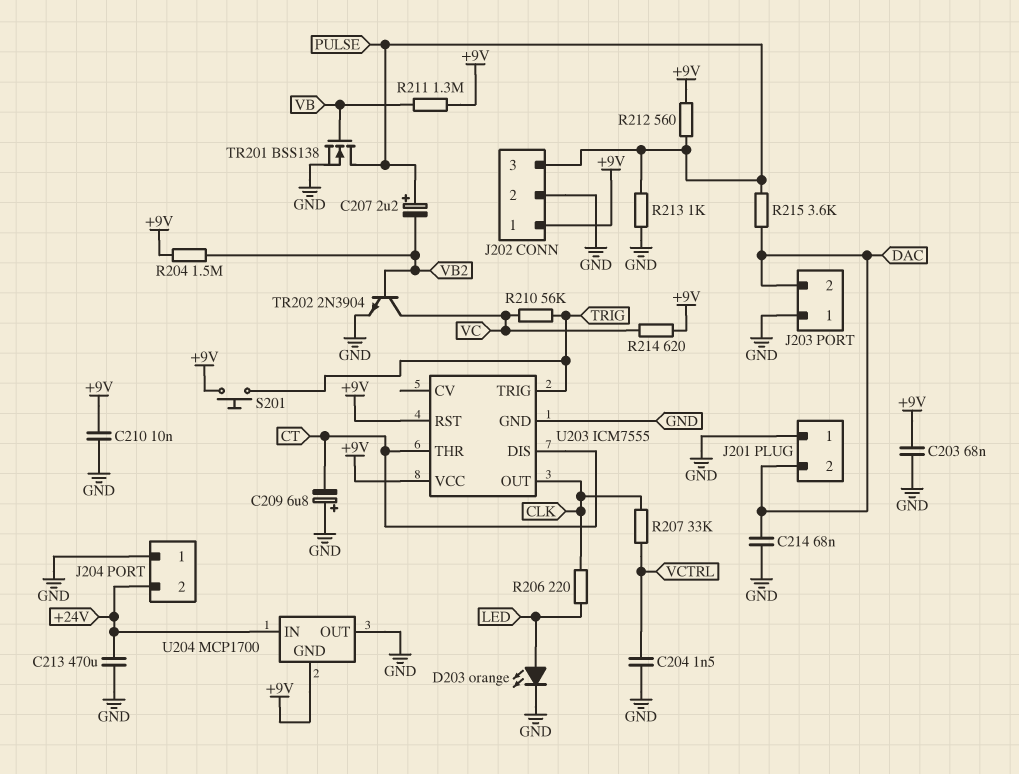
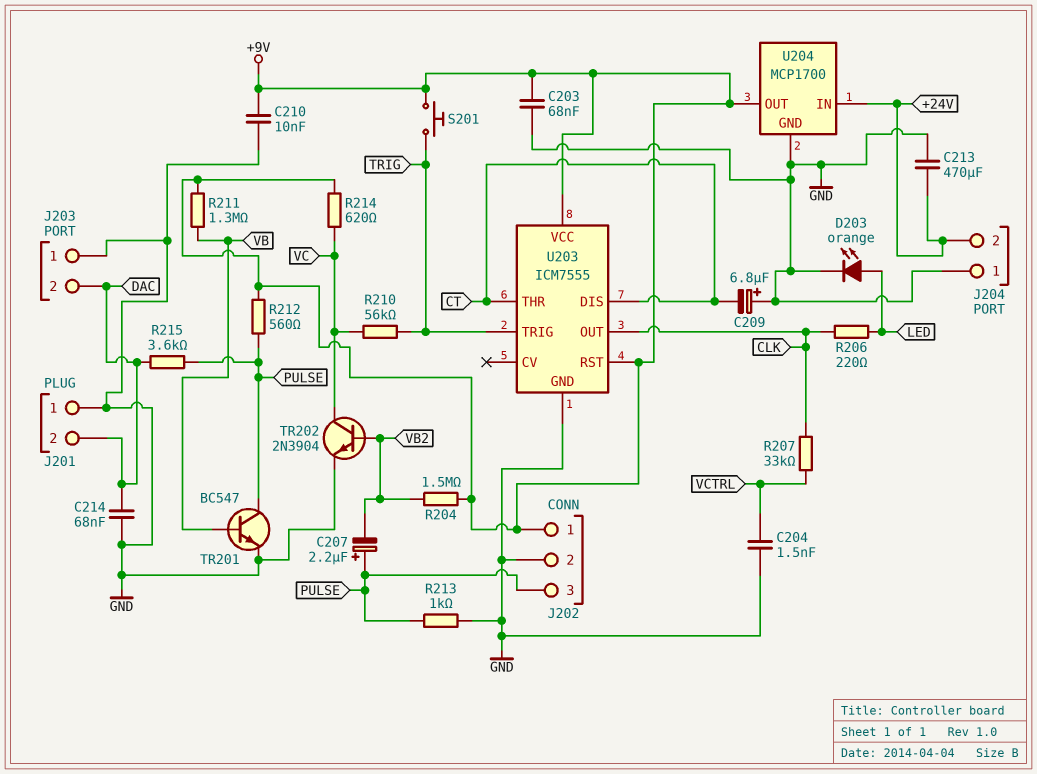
TR201: NMOS BSS138 (G VB, D PULSE, S GND) -> NPN BC547 (B VB, C PULSE, E GND)
U204 pin GND: +9V -> GND
U204 pin OUT: GND -> +9V

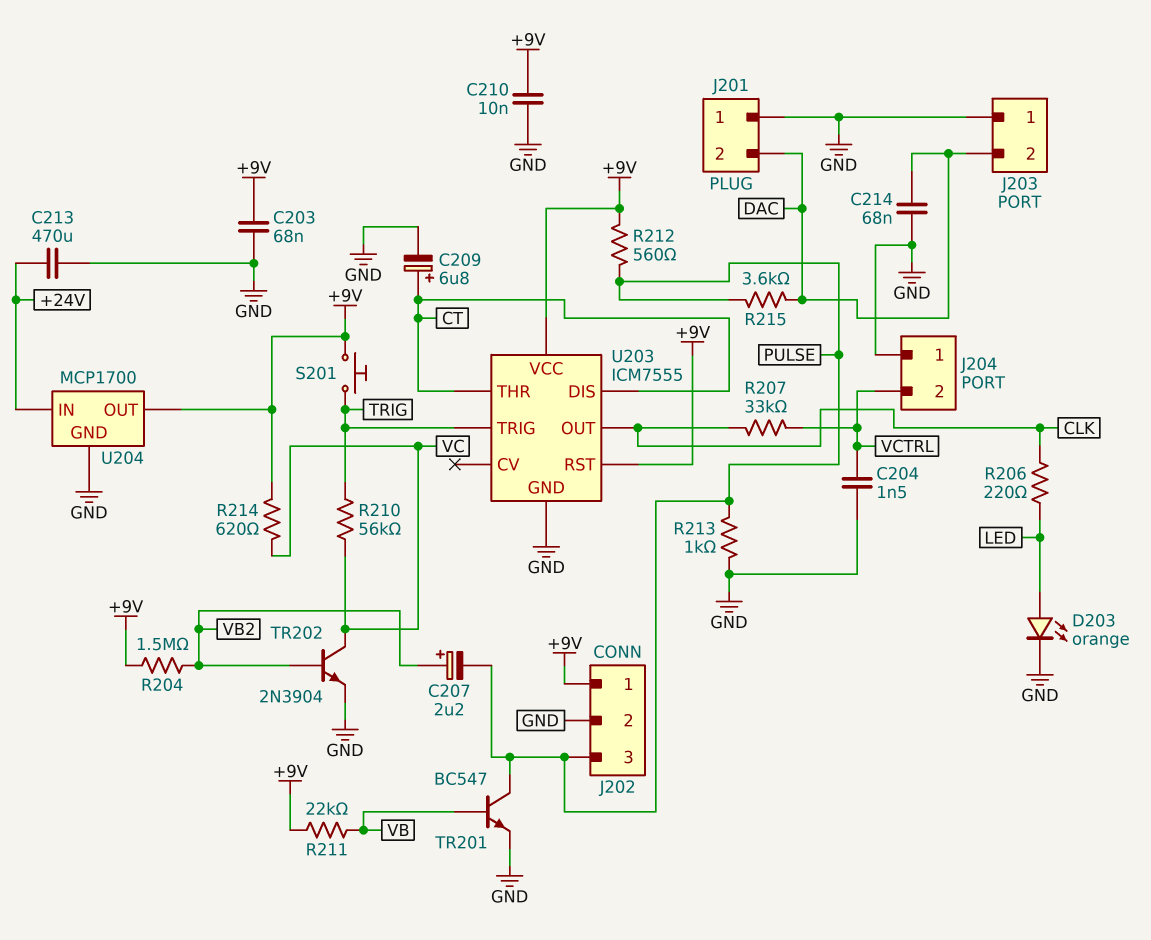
C207: 2.2uF (plus PULSE, minus VB2) -> 2.2uF (plus VB2, minus PULSE)
C209: 6.8uF (plus GND, minus CT) -> 6.8uF (plus CT, minus GND)
J204 pin 2: +24V -> VCTRL
R211: 1.3M (+9V, VB) -> 22k (+9V, VB)

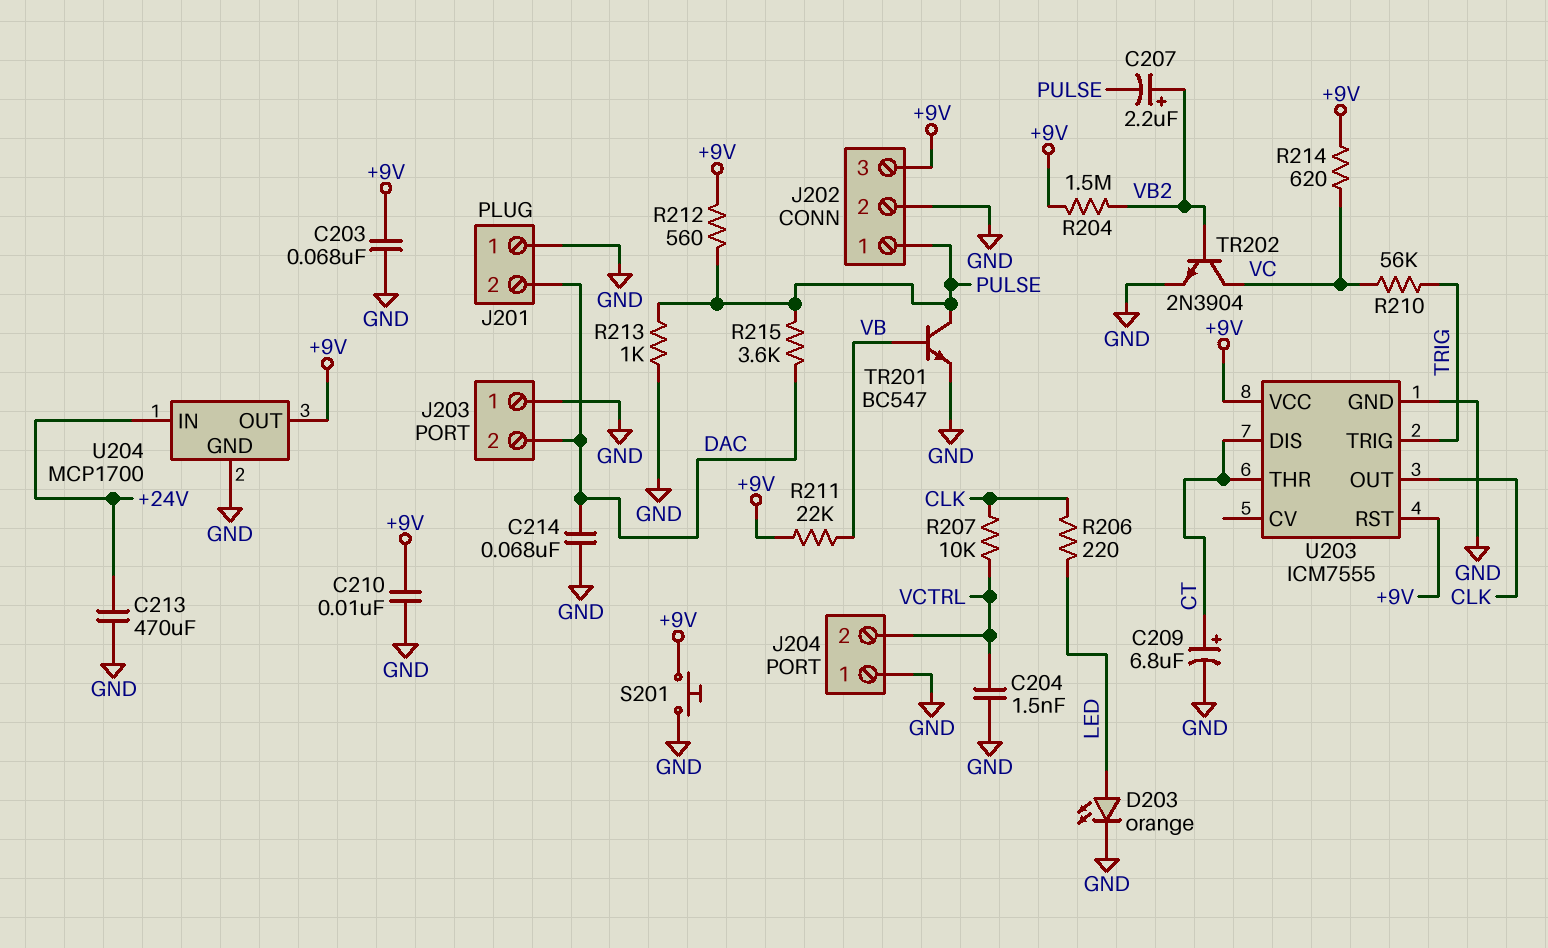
J202 pin 1: +9V -> PULSE
J202 pin 3: PULSE -> +9V
R207: 33k (CLK, VCTRL) -> 10k (CLK, VCTRL)
S201: button (+9V, TRIG) -> button (+9V, GND)

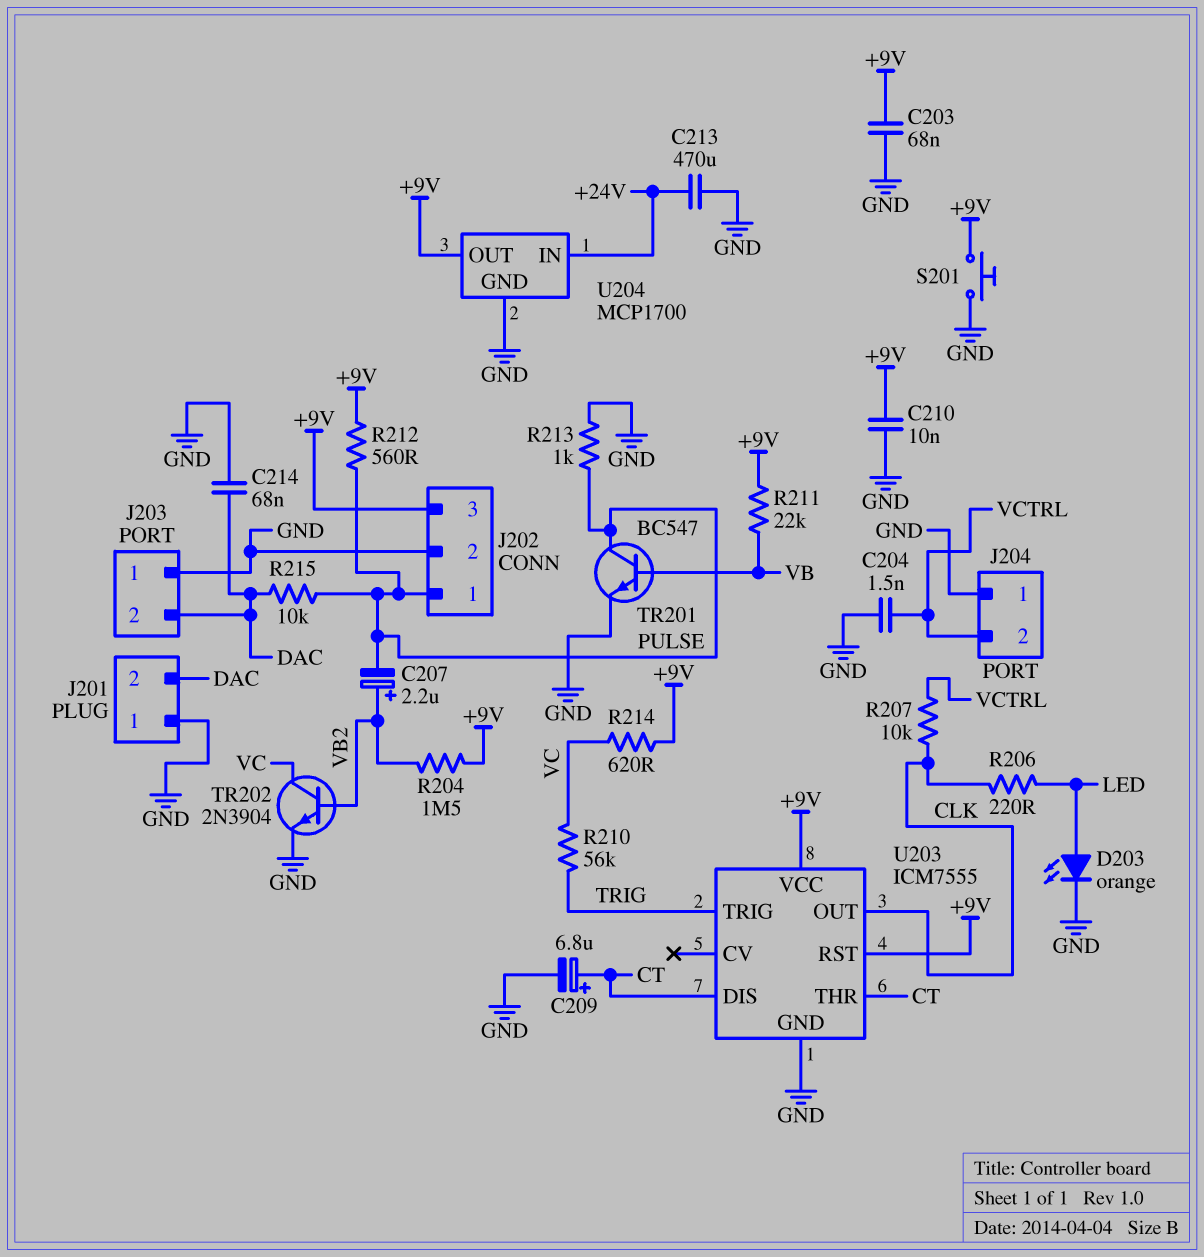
R215: 3.6k (DAC, PULSE) -> 10k (DAC, PULSE)

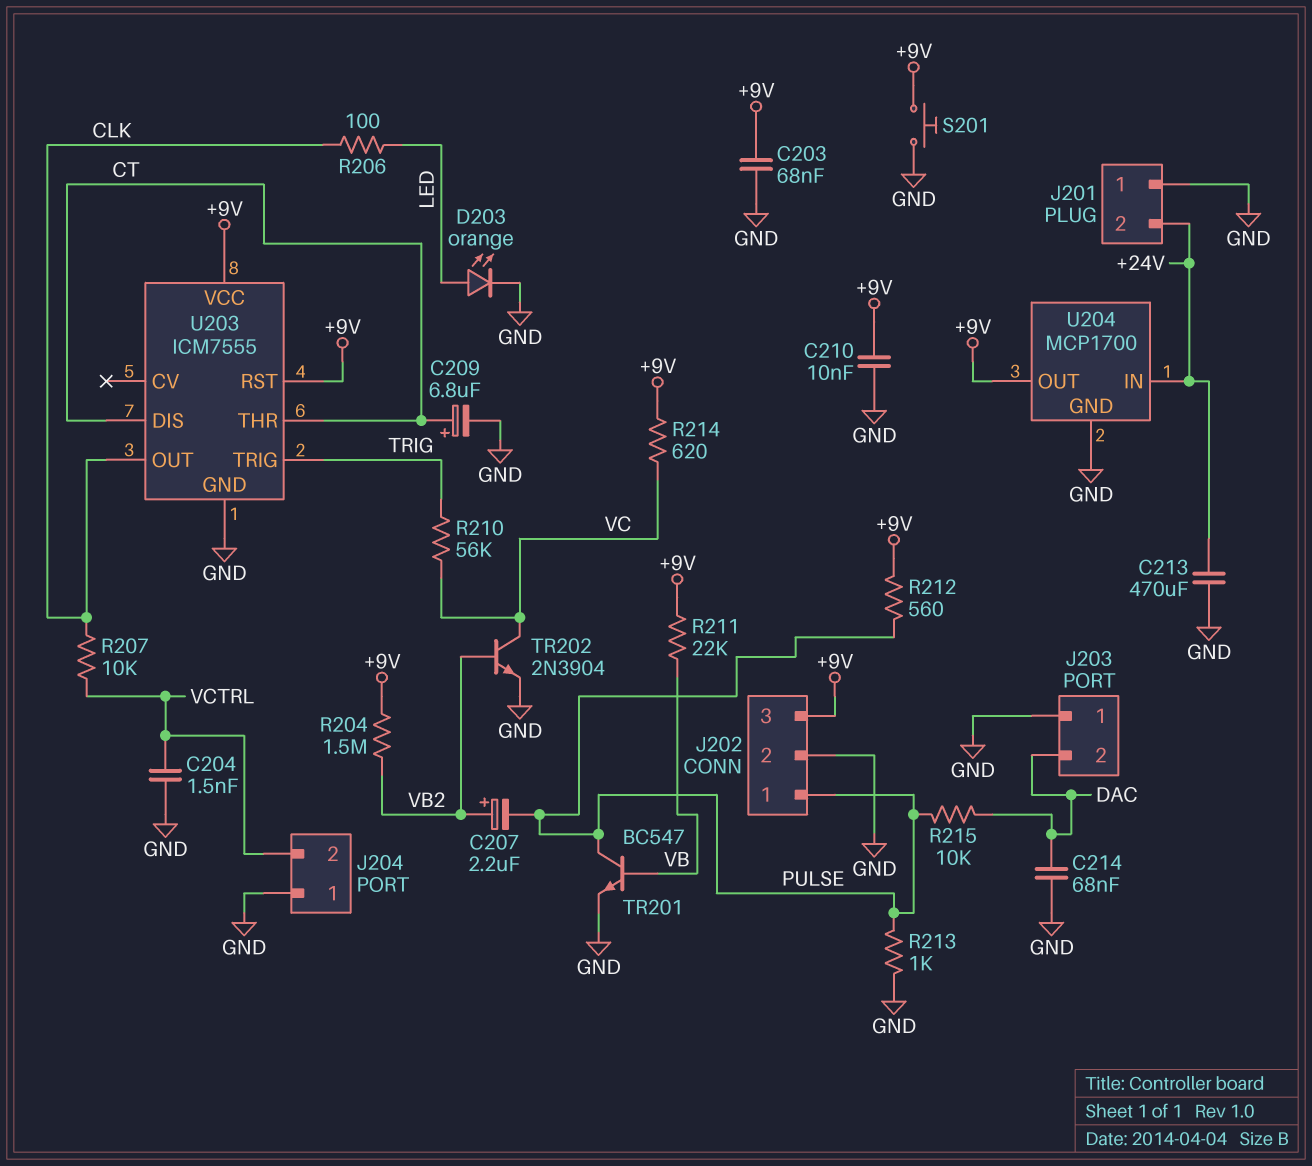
J201 pin 2: DAC -> +24V
R206: 220 (CLK, LED) -> 100 (CLK, LED)

